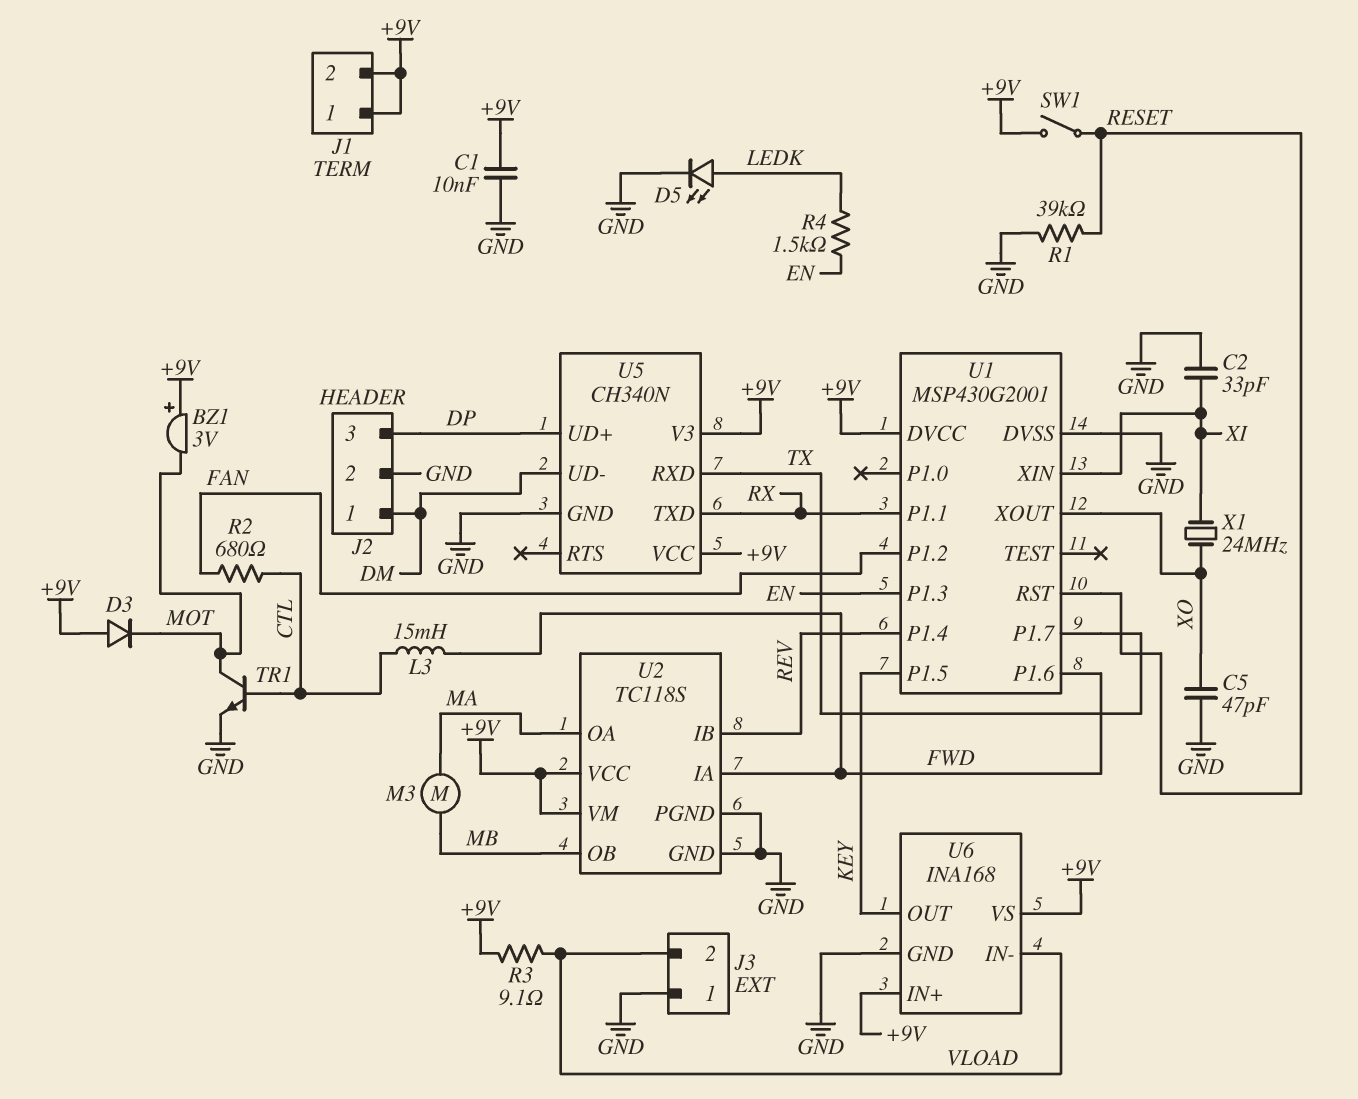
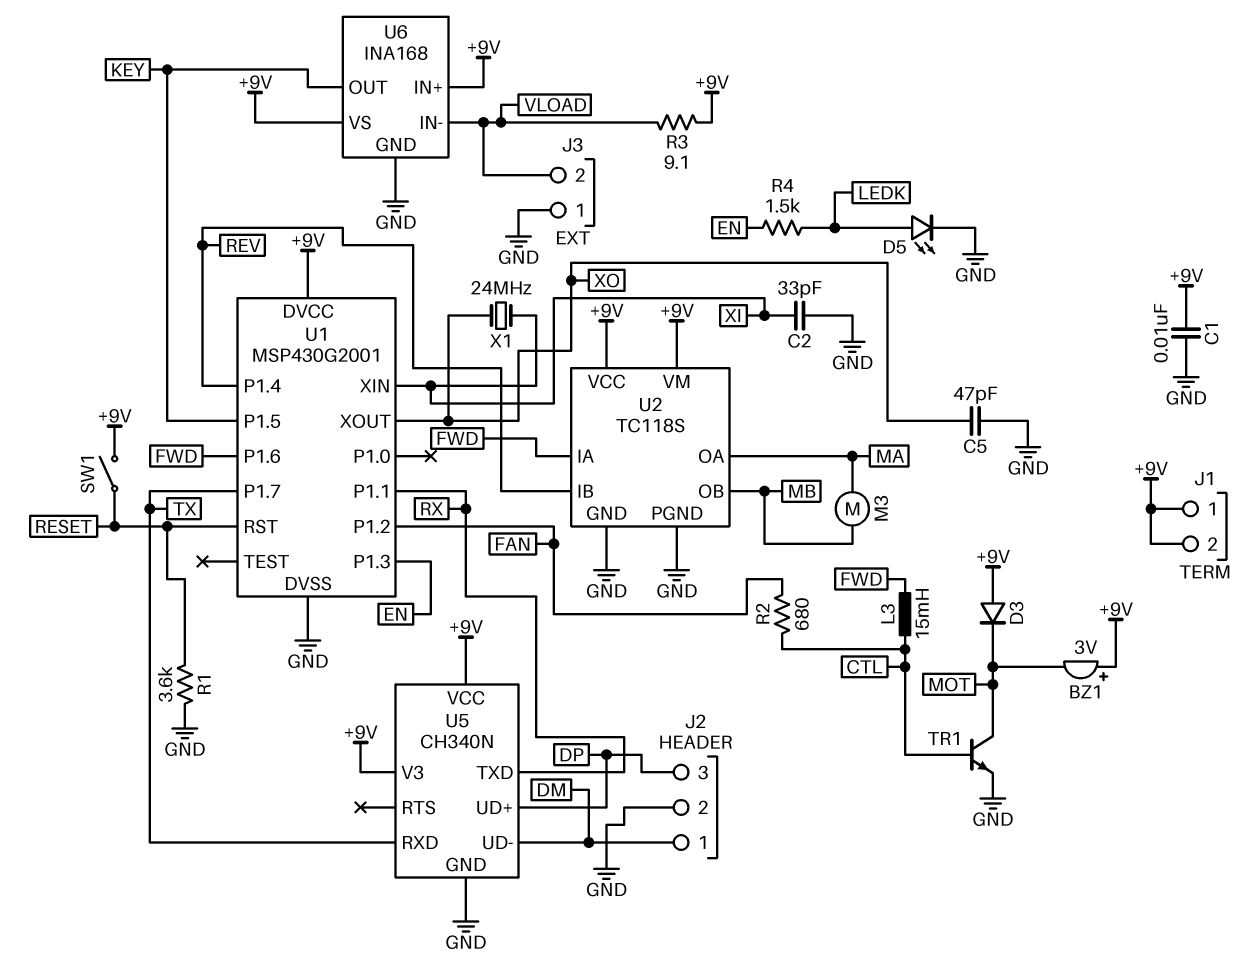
R1: 39k (GND, RESET) -> 3.6k (GND, RESET)

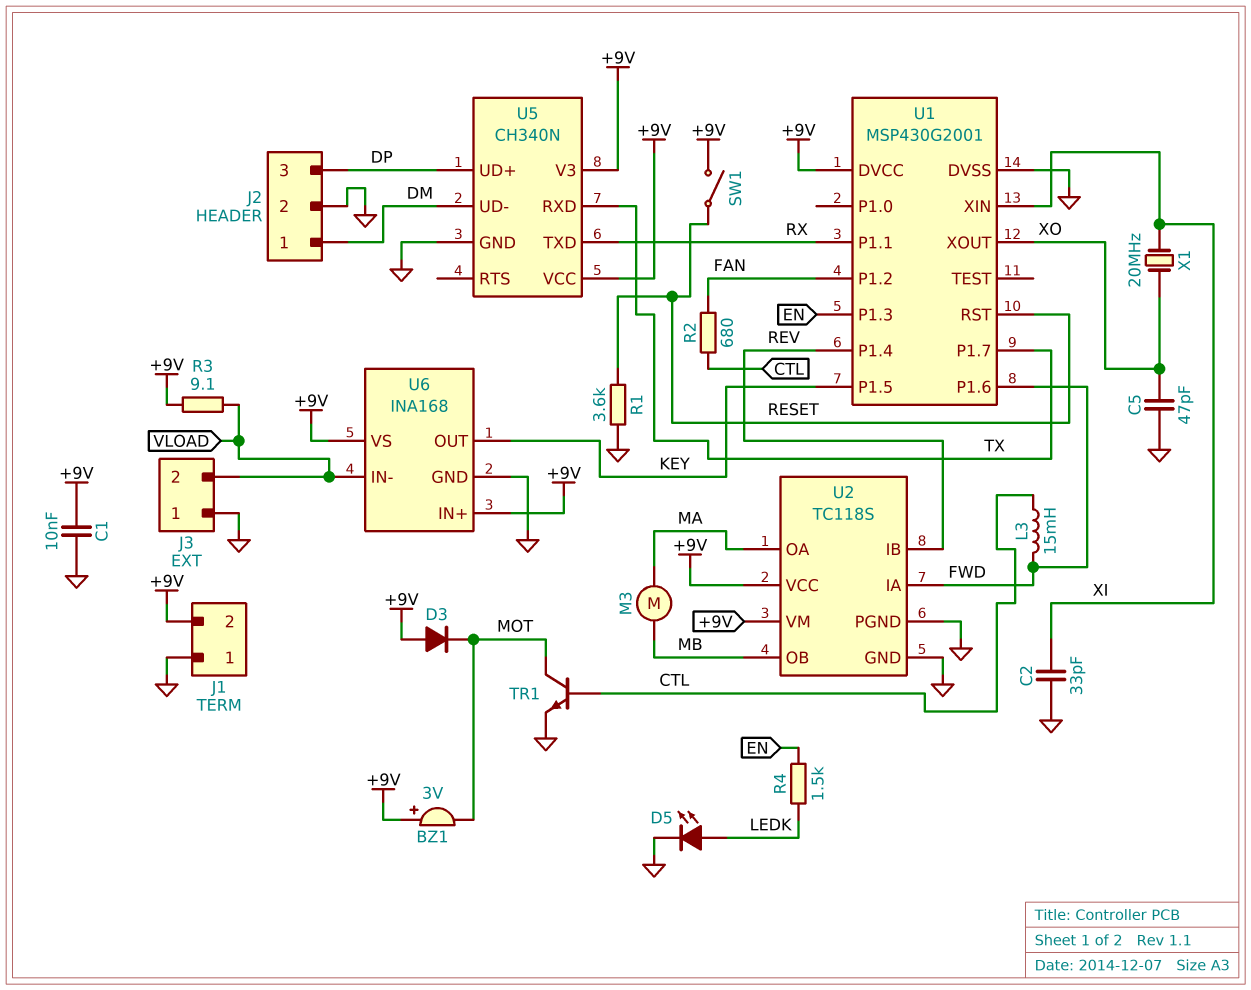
J1 pin 1: +9V -> GND
X1: 24MHz (XI, XO) -> 20MHz (XI, XO)

